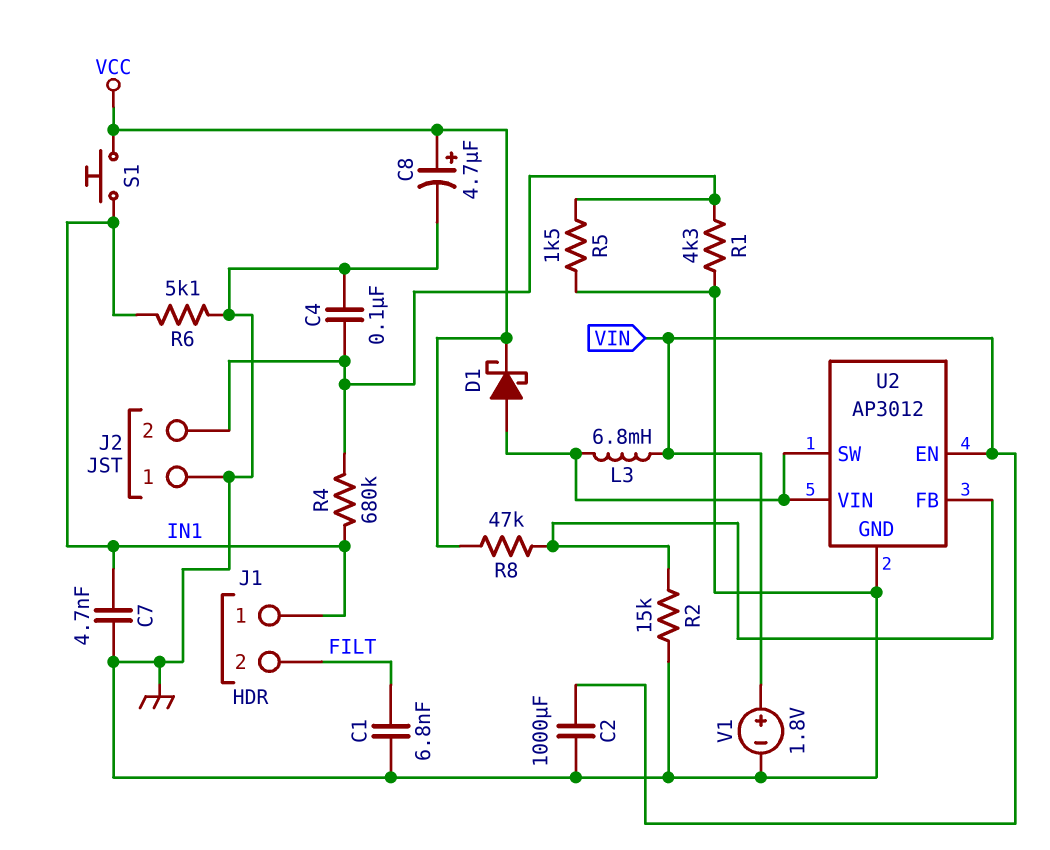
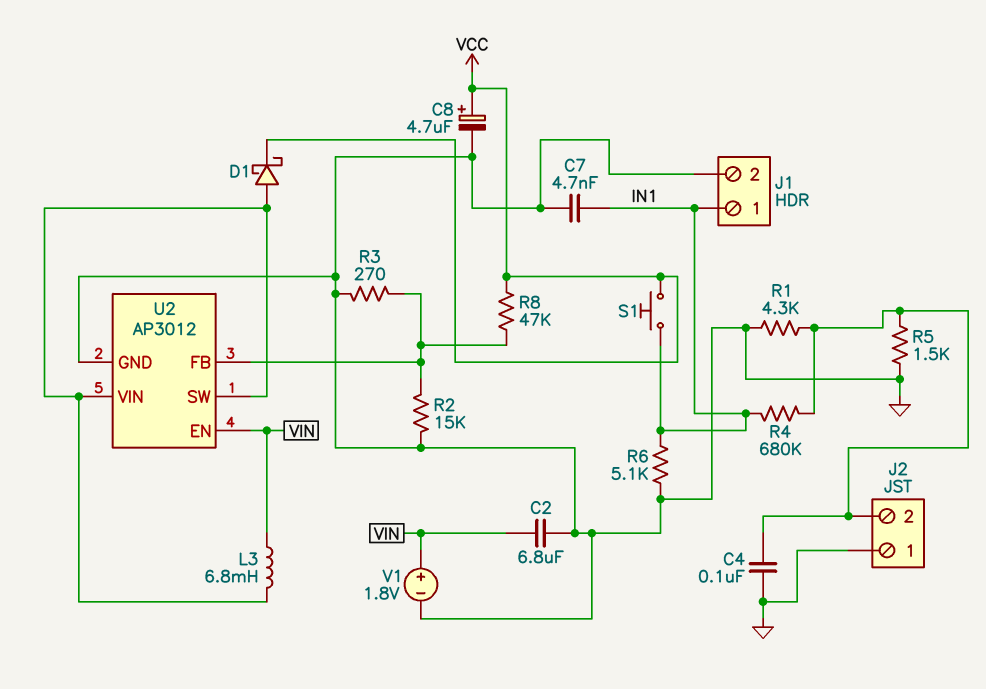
C1: 6.8nF (FILT, GND) -> none
C2: 1000uF (GND, VIN) -> 6.8uF (GND, VIN)
J1 pin 2: FILT -> GND
R3: none -> 270 (GND, U2/FB)

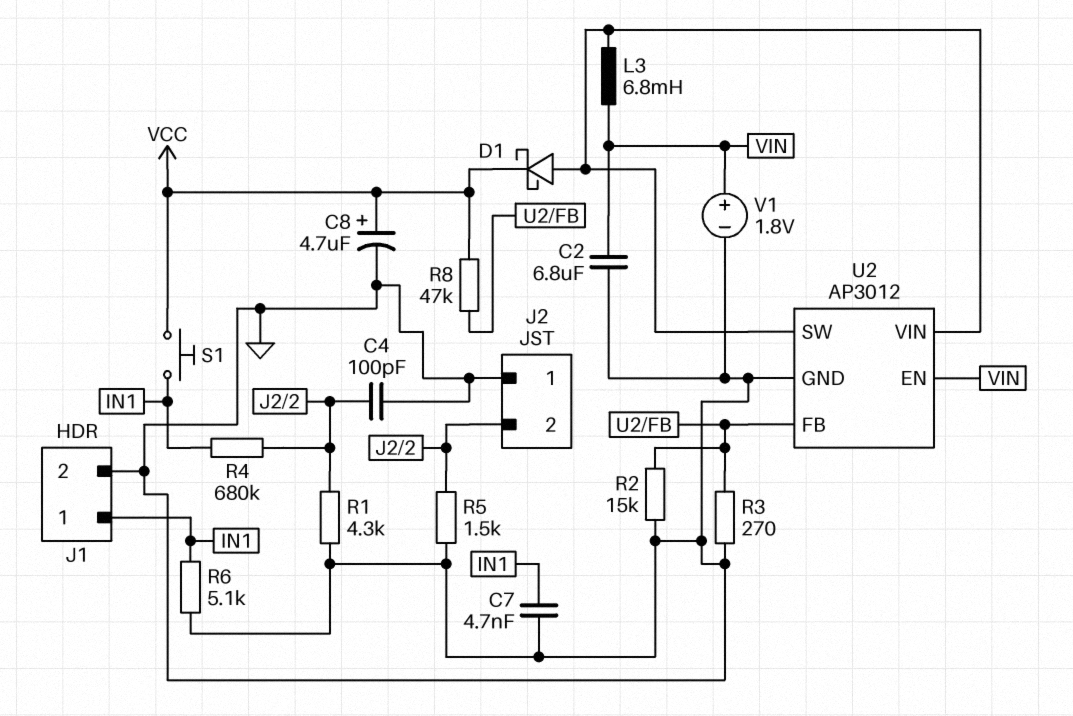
C4: 100nF (GND, J2/2) -> 100pF (GND, J2/2)

